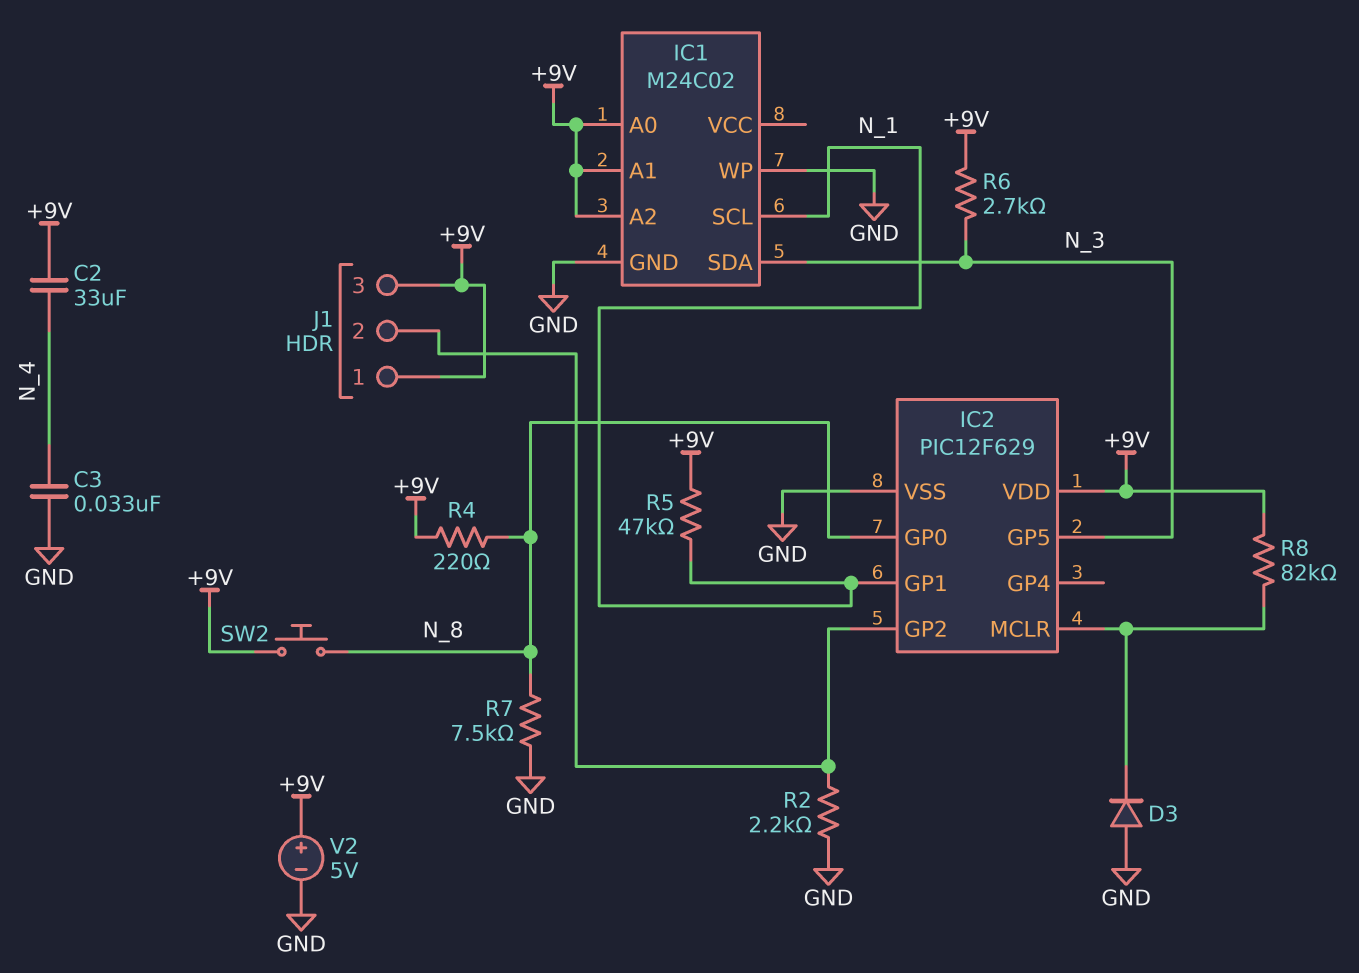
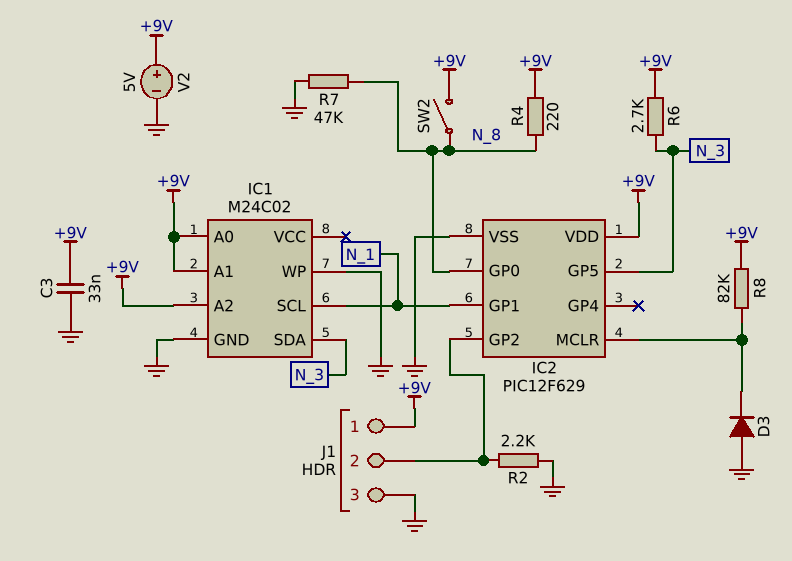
C2: 33uF (+9V, N_4) -> none
C3: 33nF (GND, N_4) -> 33nF (+9V, GND)
J1 pin 3: +9V -> GND
R5: 47k (+9V, N_1) -> none
R7: 7.5k (GND, N_8) -> 47k (GND, N_8)
SW2: button (+9V, N_8) -> switch (+9V, N_8)

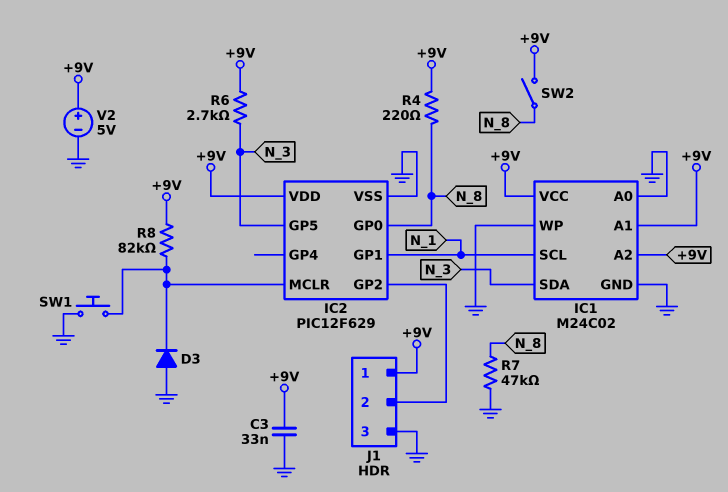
IC1 pin A0: +9V -> GND
IC1 pin VCC: none -> +9V
R2: 2.2k (GND, IC2/GP2) -> none
SW1: none -> button (GND, IC2/MCLR)

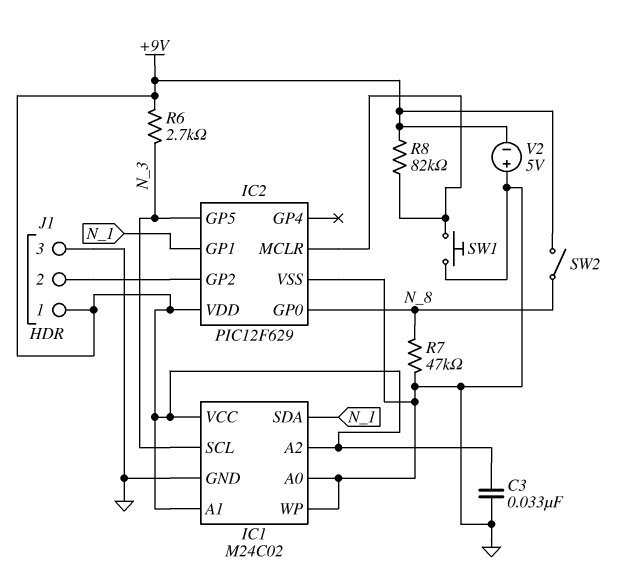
D3: diode (A GND, K IC2/MCLR) -> none
IC1 pin SCL: N_1 -> N_3
IC1 pin SDA: N_3 -> N_1
R4: 220 (+9V, N_8) -> none
V2: 5V (plus +9V, minus GND) -> 5V (plus GND, minus +9V)

